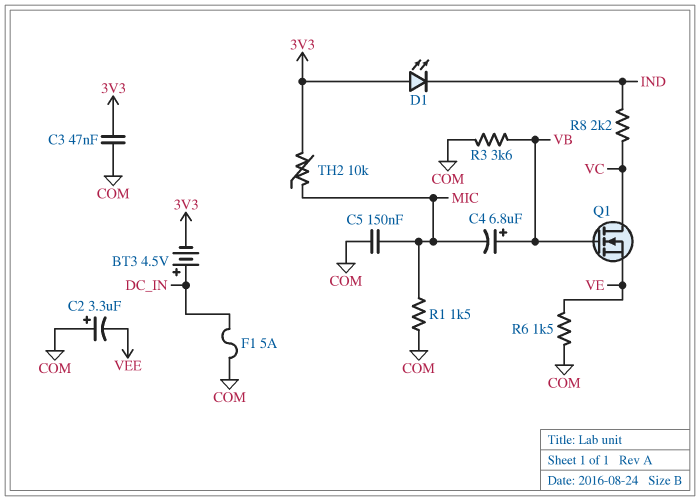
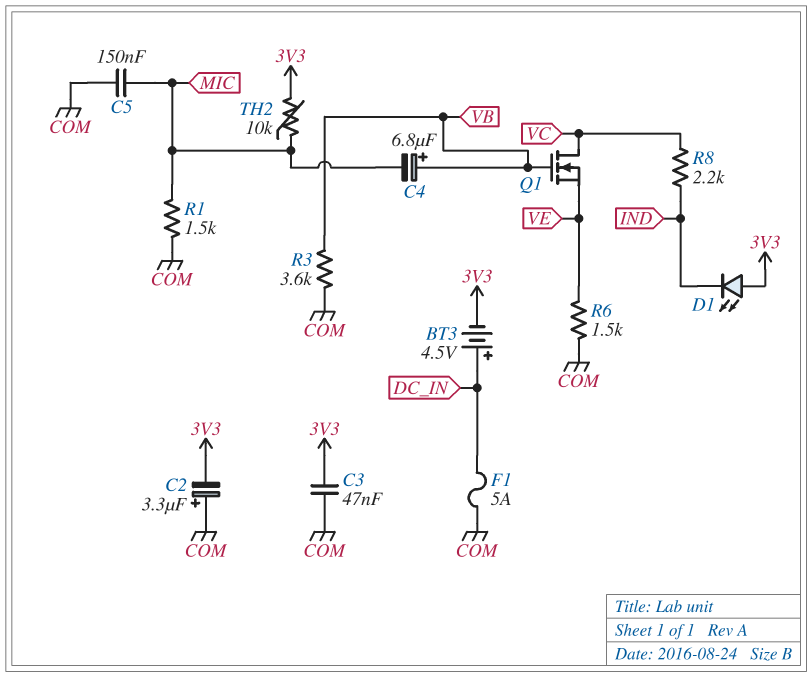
C2: 3.3uF (plus COM, minus VEE) -> 3.3uF (plus COM, minus 3V3)

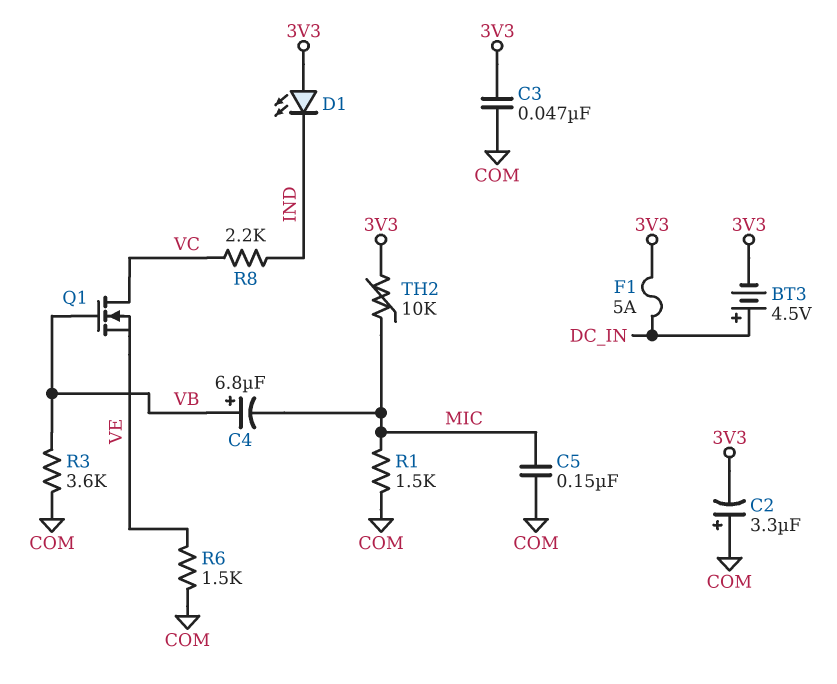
F1: 5A (COM, DC_IN) -> 5A (3V3, DC_IN)

